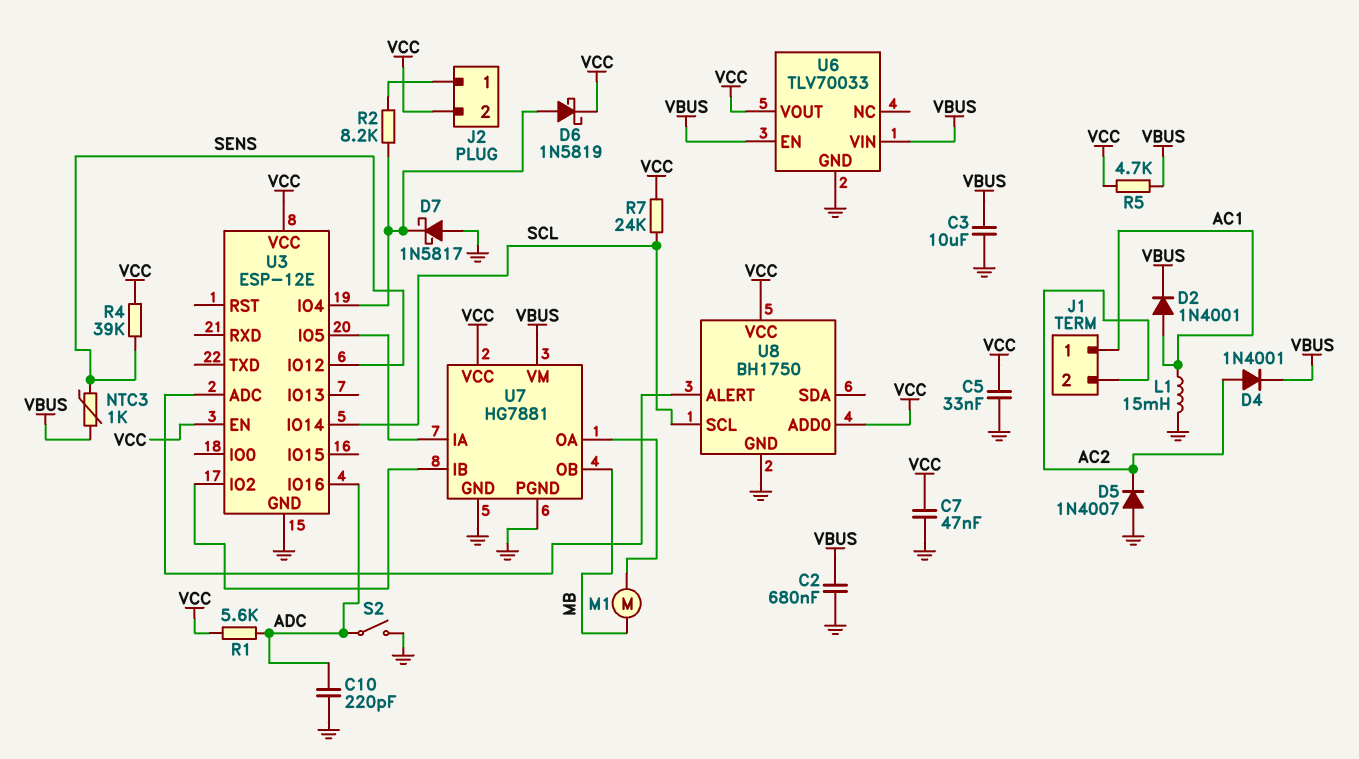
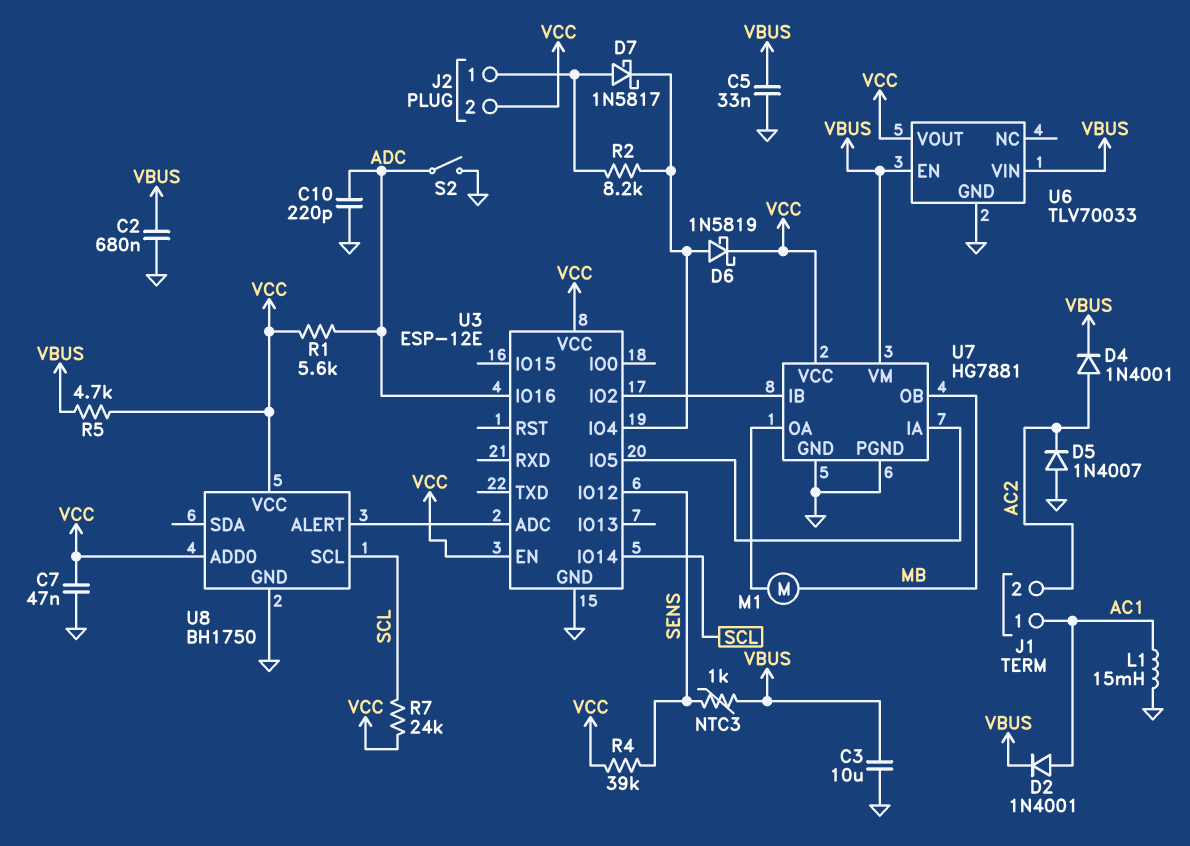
C5: 33nF (GND, VCC) -> 33nF (GND, VBUS)
D7: schottky 1N5817 (A GND, K U3/IO4) -> schottky 1N5817 (A J2/1, K U3/IO4)

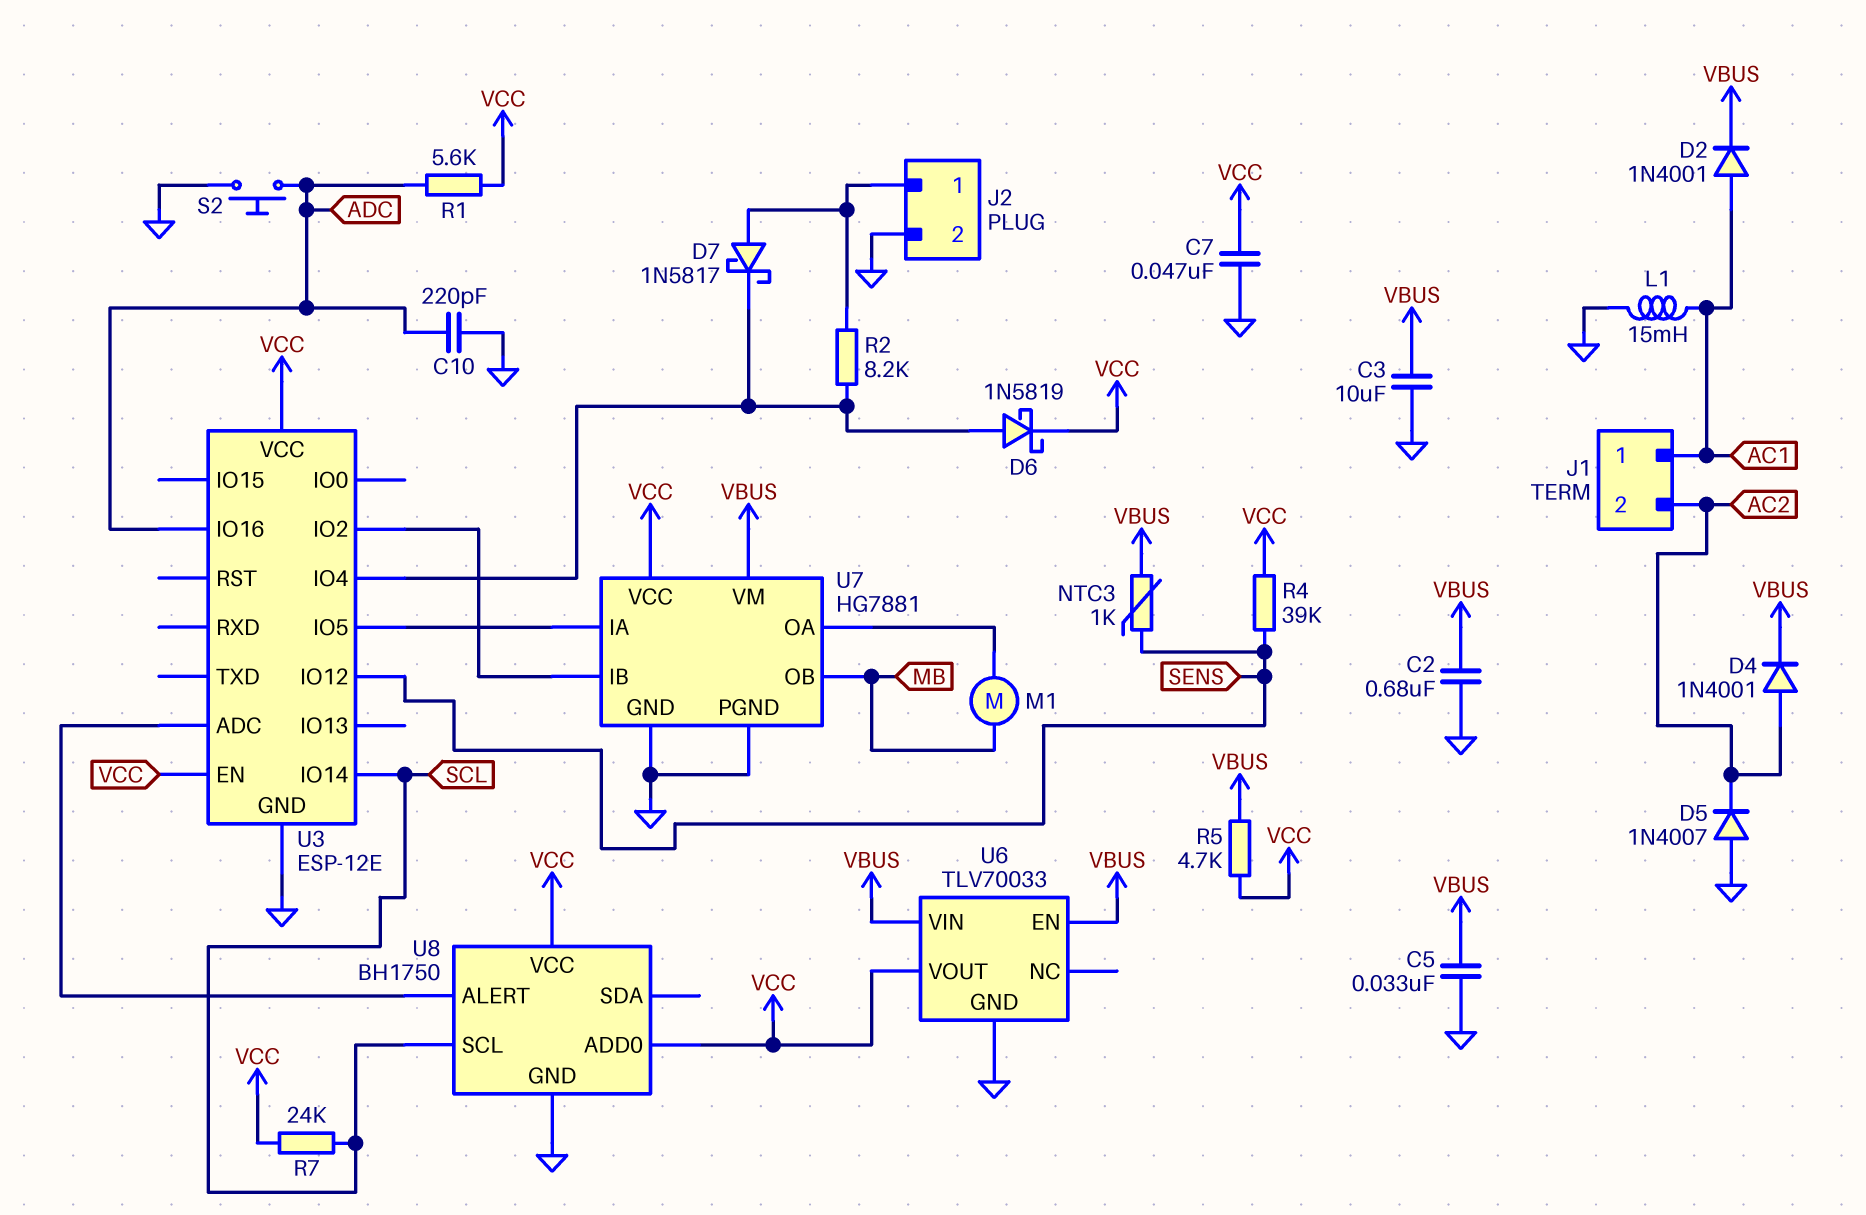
J2 pin 2: VCC -> GND
S2: switch (ADC, GND) -> button (ADC, GND)

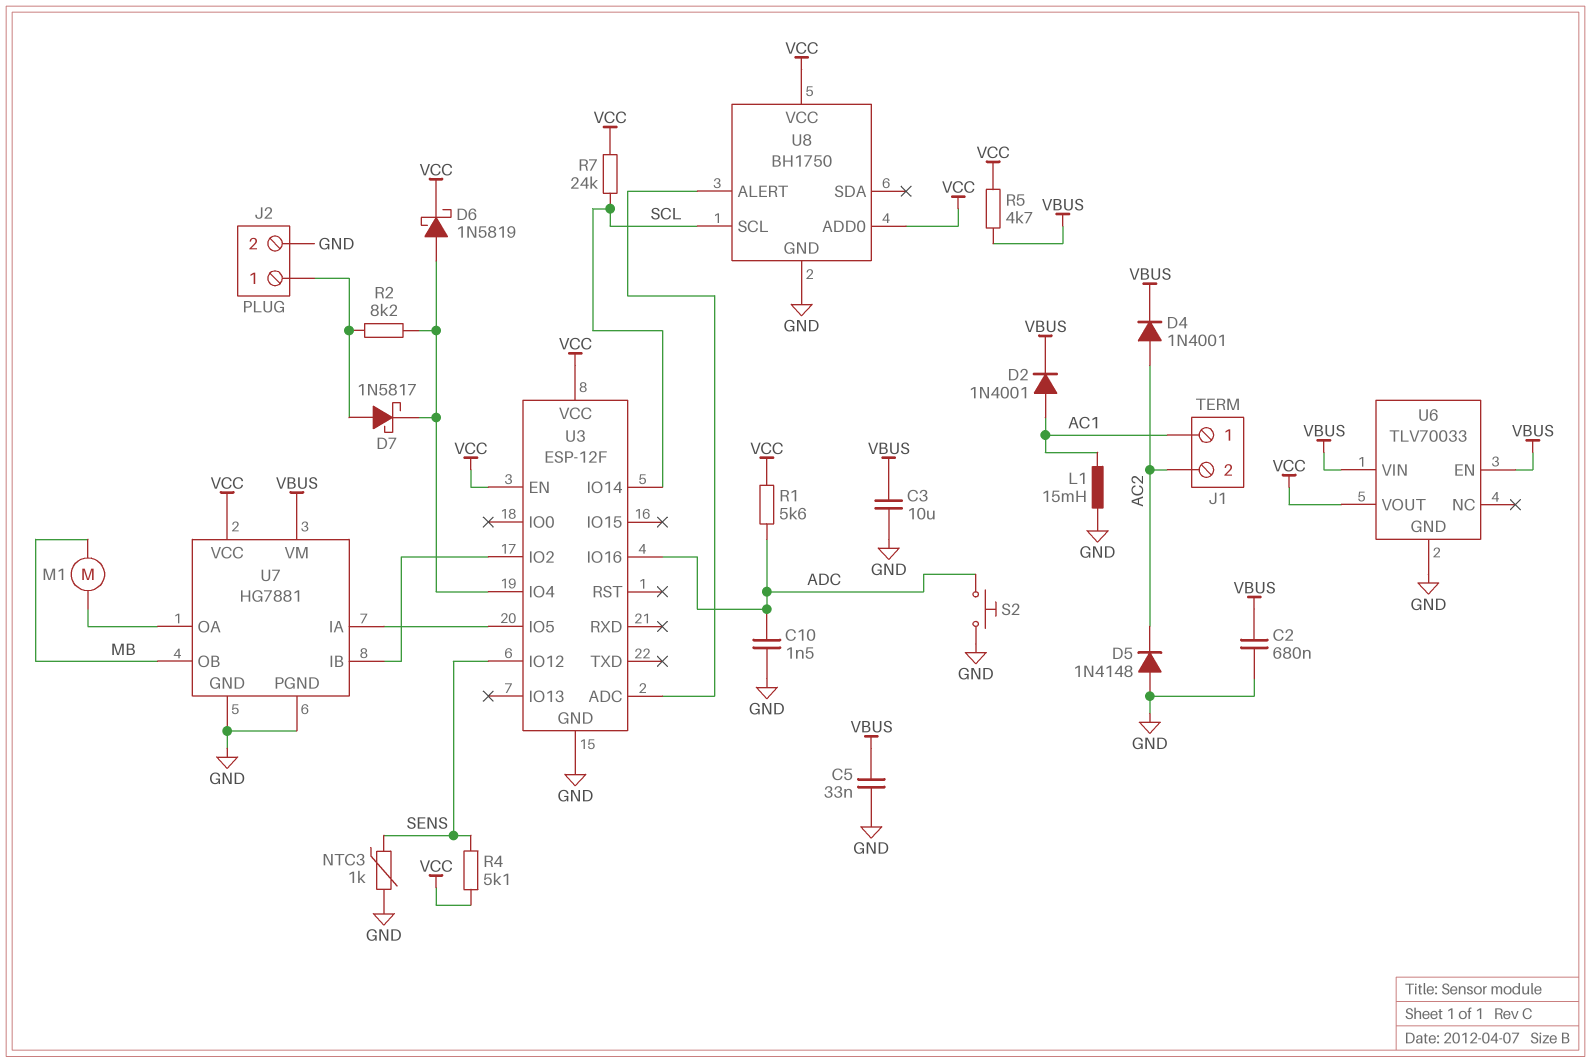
C7: 47nF (GND, VCC) -> none
C10: 220pF (ADC, GND) -> 1.5nF (ADC, GND)
D5: diode 1N4007 (A GND, K AC2) -> diode 1N4148 (A GND, K AC2)
NTC3: 1k (SENS, VBUS) -> 1k (GND, SENS)
R4: 39k (SENS, VCC) -> 5.1k (SENS, VCC)
U3: ESP-12E -> ESP-12F

